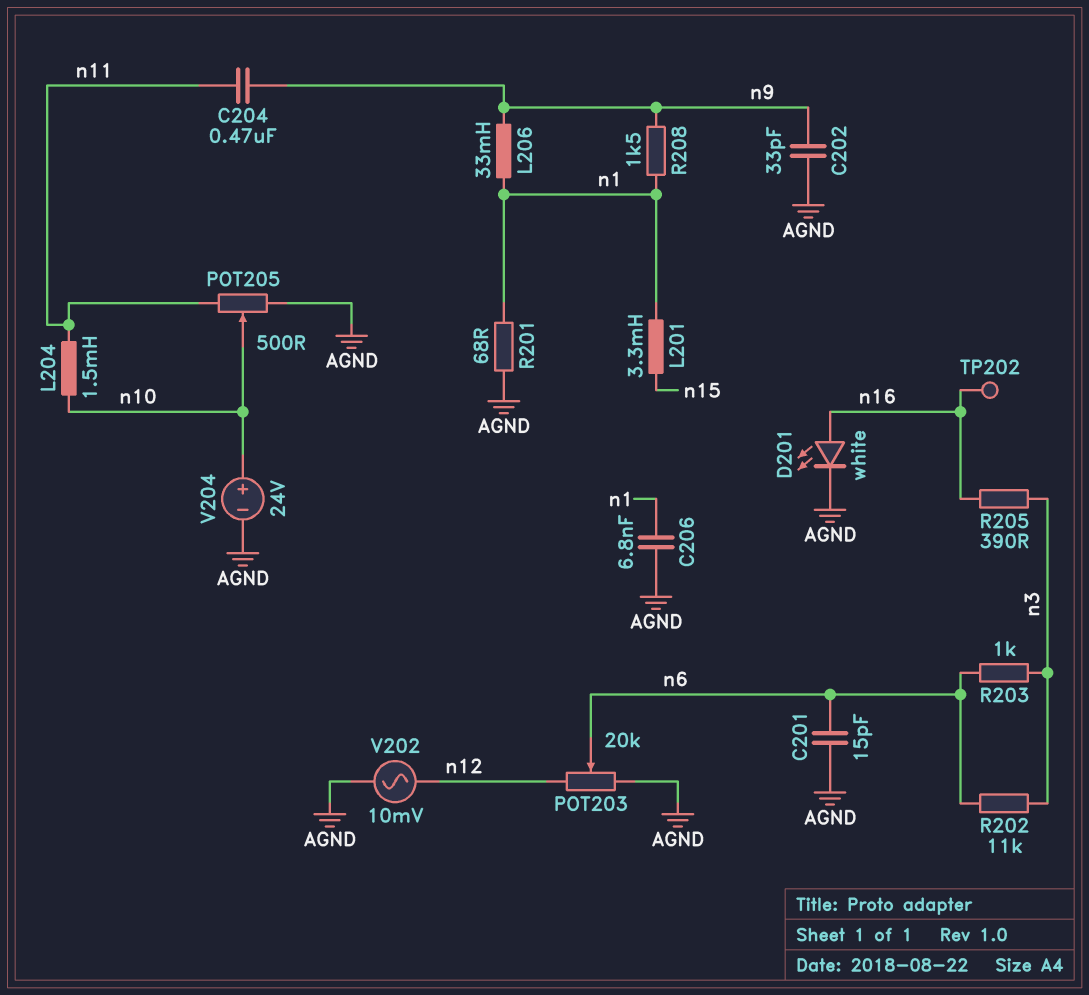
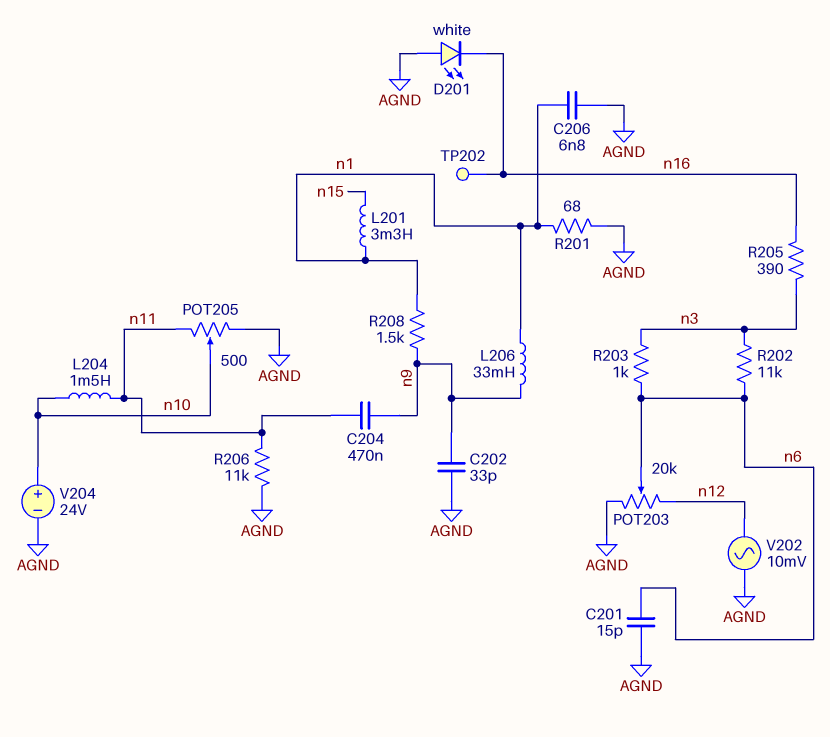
D201: LED white (A n16, K AGND) -> LED white (A AGND, K n16)
R206: none -> 11k (AGND, n11)

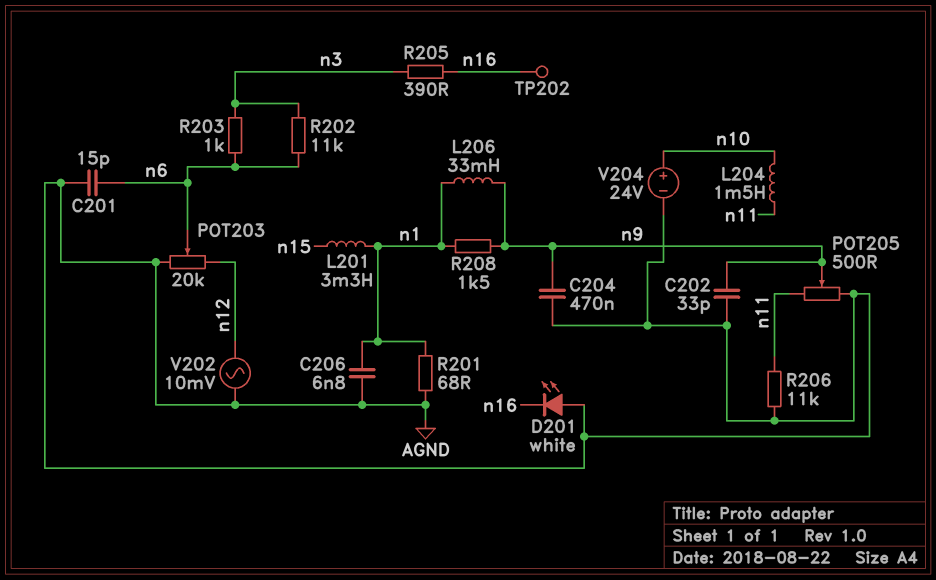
C204: 470nF (n9, n11) -> 470nF (AGND, n9)
POT205: 500 (AGND, n11, wiper n10) -> 500 (AGND, n11, wiper n9)

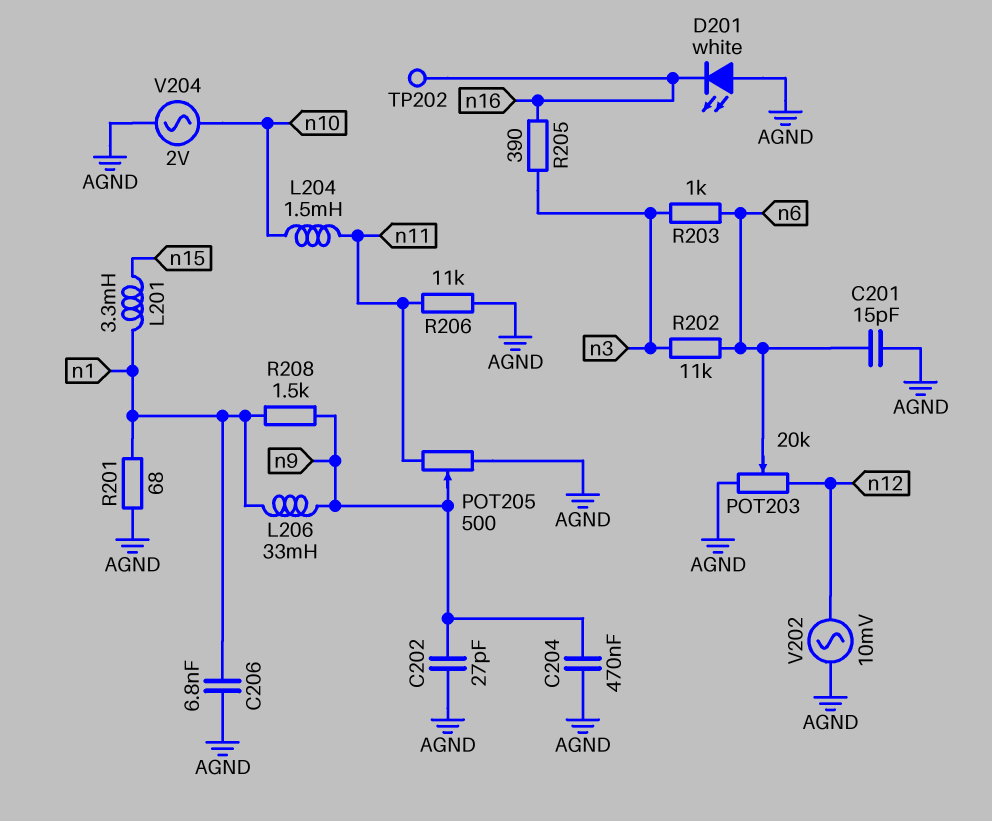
C202: 33pF (AGND, n9) -> 27pF (AGND, n9)
V204: 24V (plus n10, minus AGND) -> AC 2V (AGND, n10)

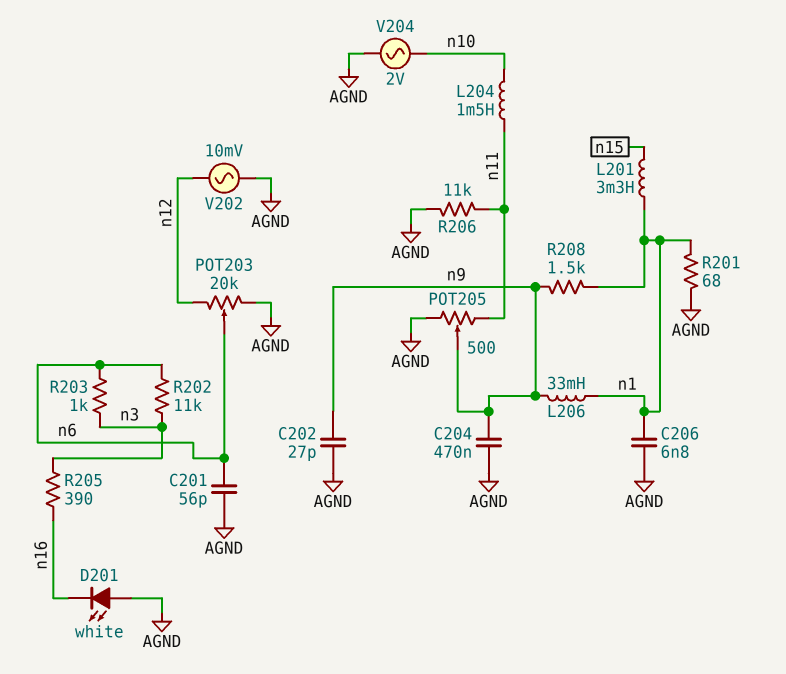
C201: 15pF (AGND, n6) -> 56pF (AGND, n6)
TP202: test point (n16) -> none

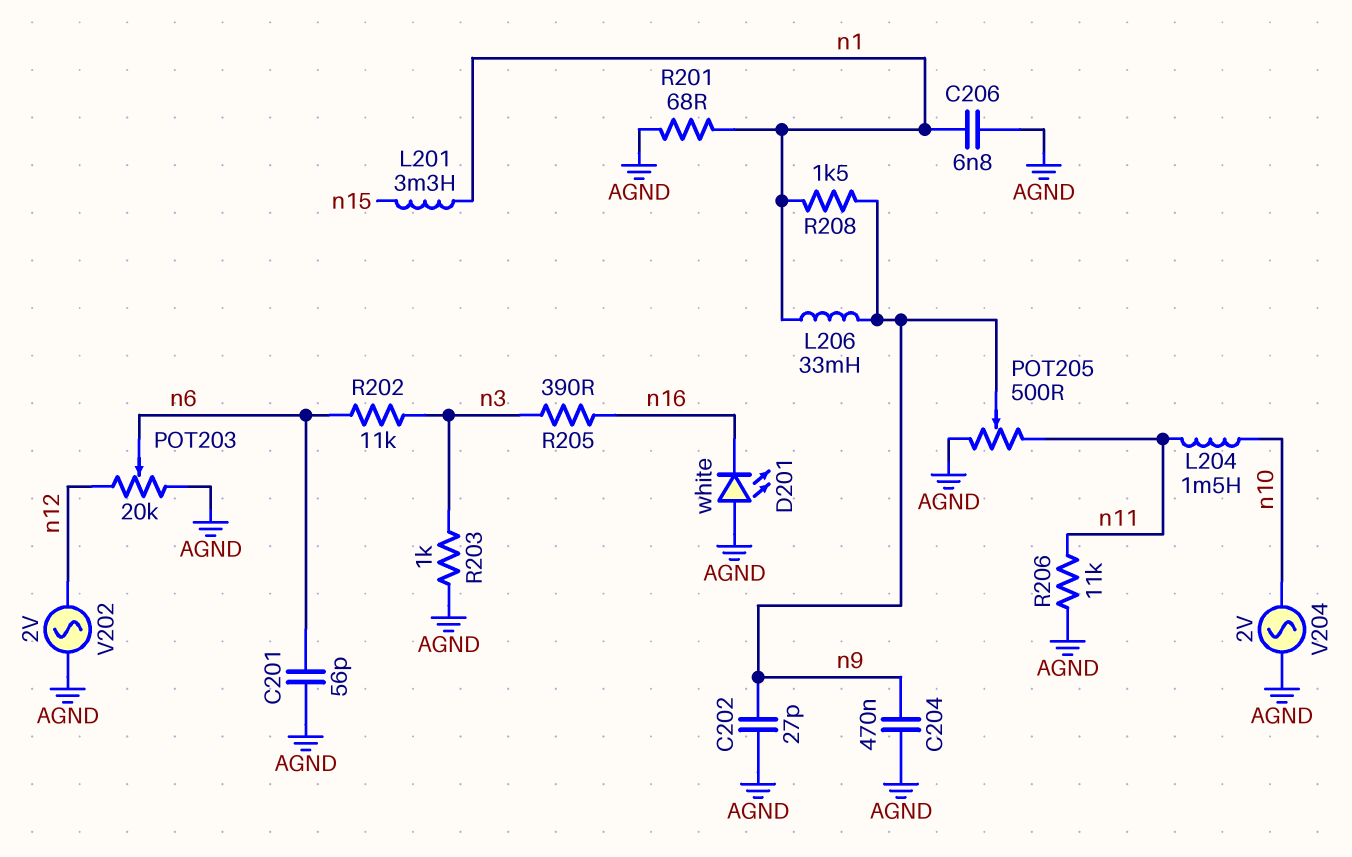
R203: 1k (n3, n6) -> 1k (AGND, n3)
V202: AC 10mV (AGND, n12) -> AC 2V (AGND, n12)

